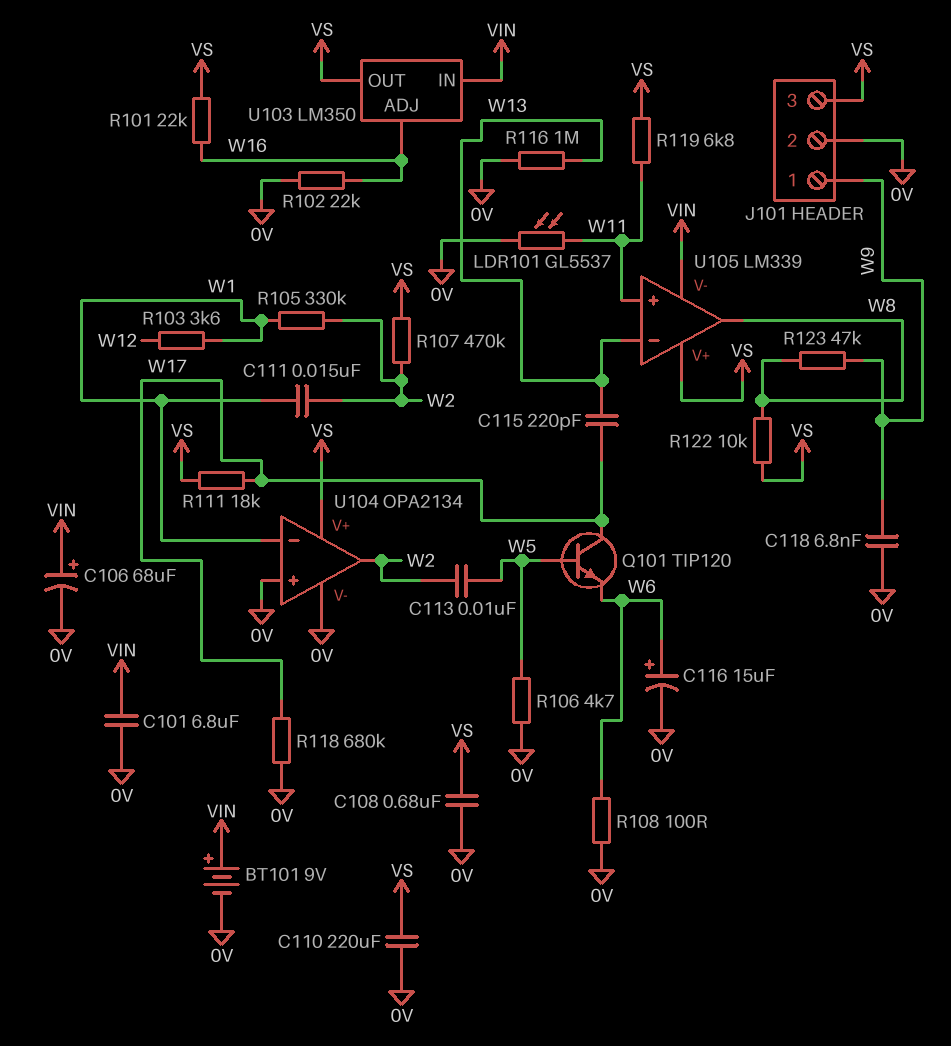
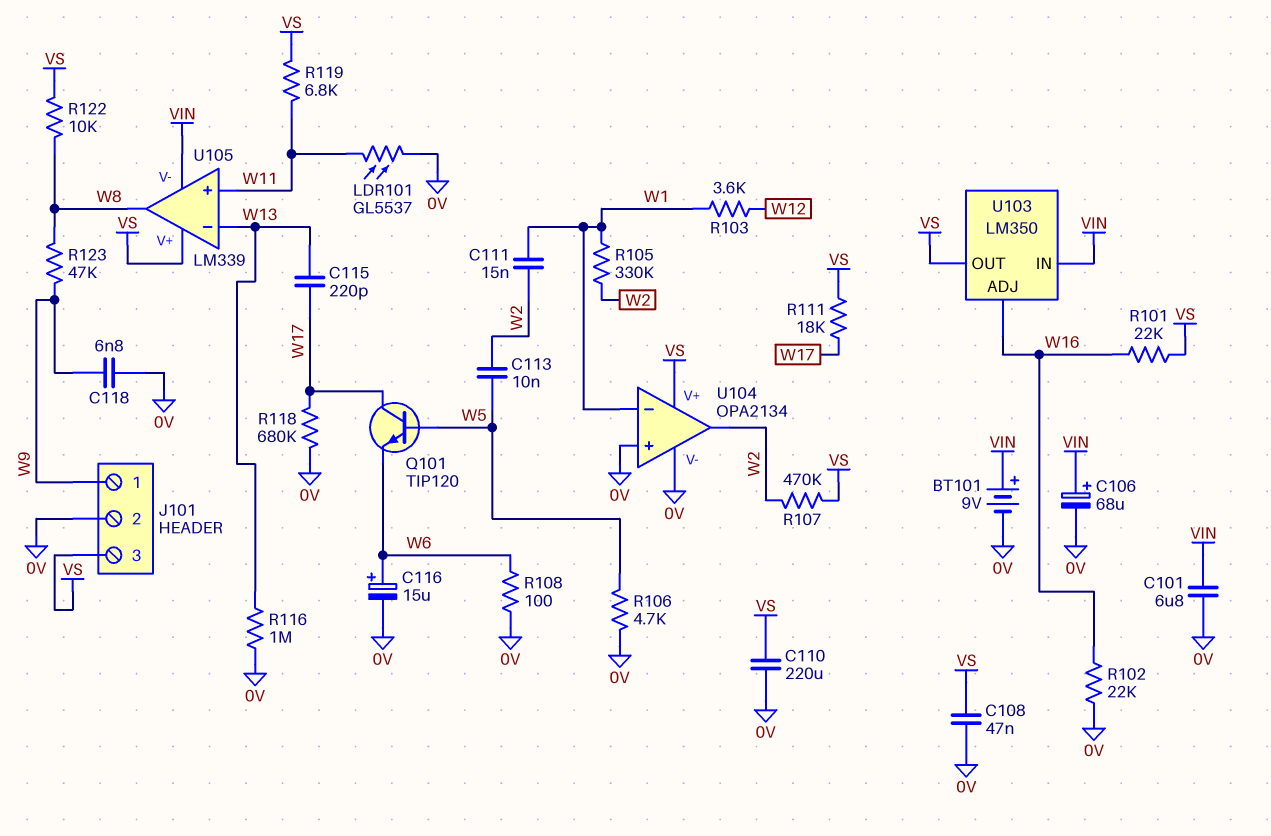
C108: 680nF (0V, VS) -> 47nF (0V, VS)

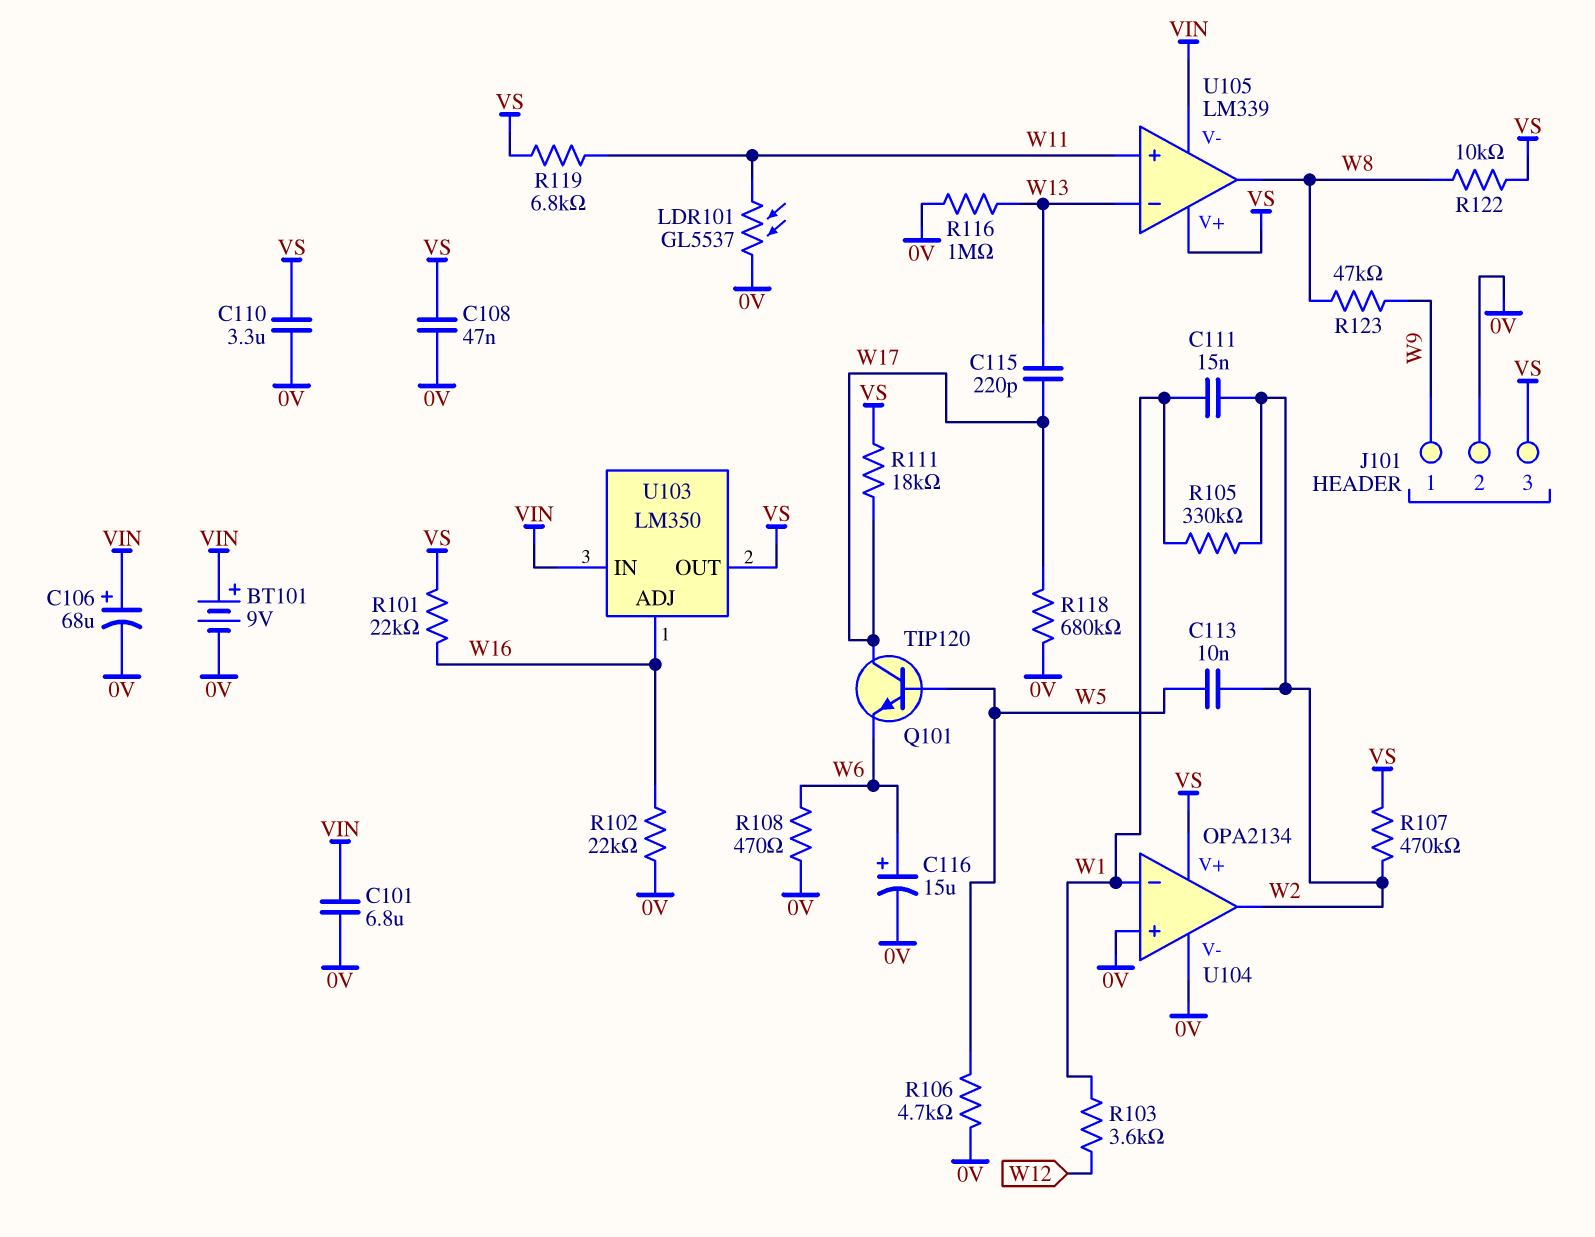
C110: 220uF (0V, VS) -> 3.3uF (0V, VS)
C118: 6.8nF (0V, W9) -> none
R108: 100 (0V, W6) -> 470 (0V, W6)

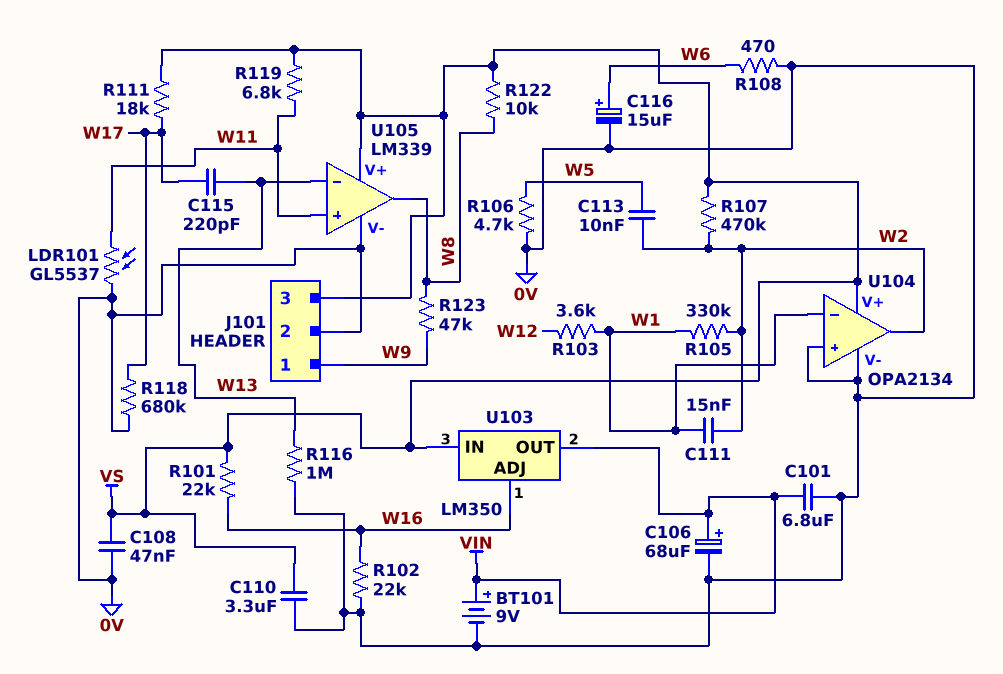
Q101: NPN TIP120 (B W5, C W17, E W6) -> none
U103 pin IN: VIN -> VS
U103 pin OUT: VS -> VIN
U105 pin V-: VIN -> 0V

